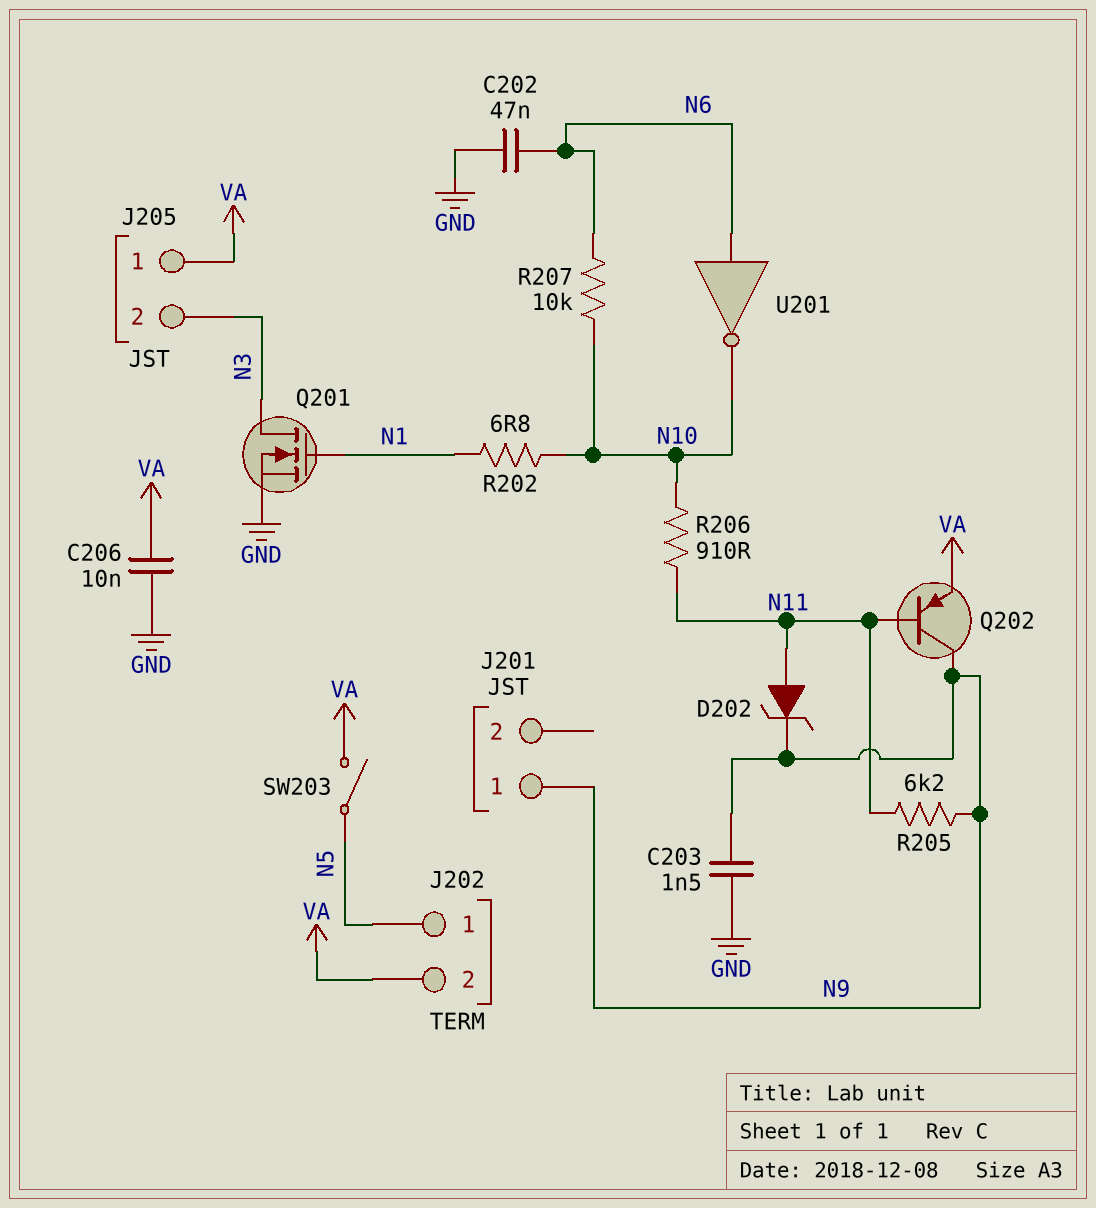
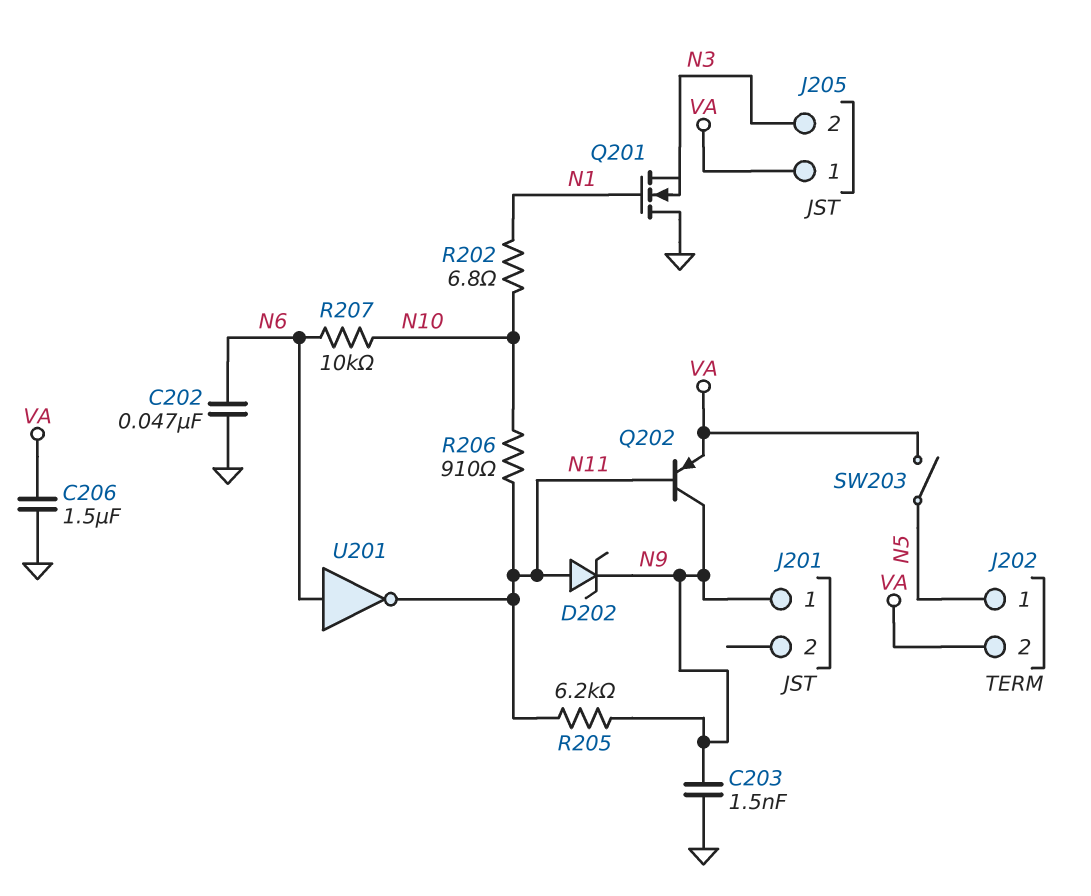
C206: 10nF (GND, VA) -> 1.5uF (GND, VA)
Q201: NMOS (G N1, D N3, S GND) -> NMOS (G N1, D GND, S N3)
U201: NOT (in N6, out N10) -> NOT (in N6, out N11)

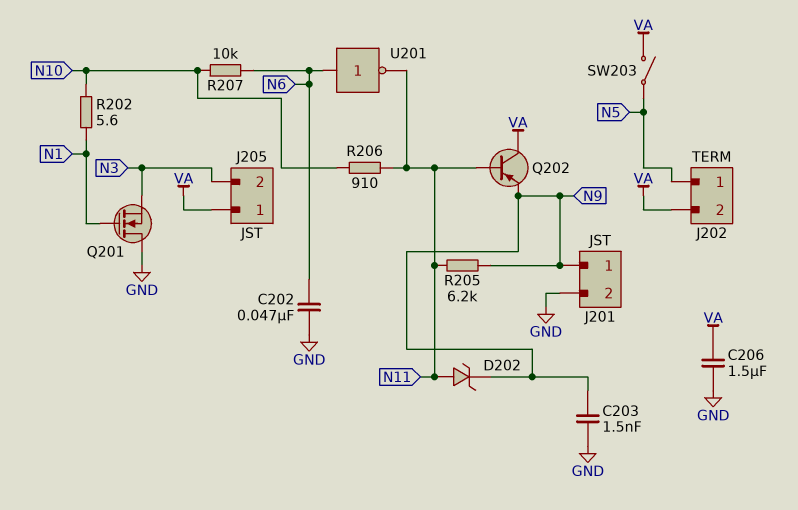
J201 pin 2: none -> GND
Q202: PNP (B N11, C N9, E VA) -> PNP (B N11, C VA, E N9)
R202: 6.8 (N1, N10) -> 5.6 (N1, N10)

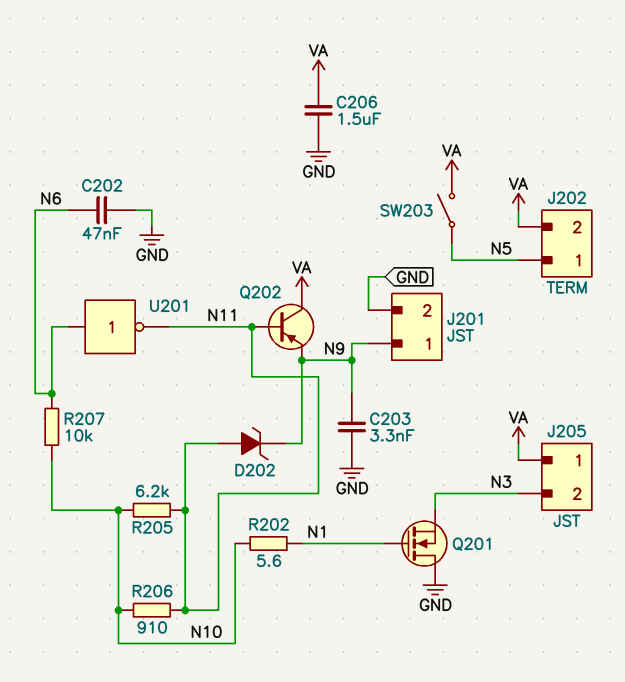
C203: 1.5nF (GND, N9) -> 3.3nF (GND, N9)
R205: 6.2k (N9, N11) -> 6.2k (N10, N11)

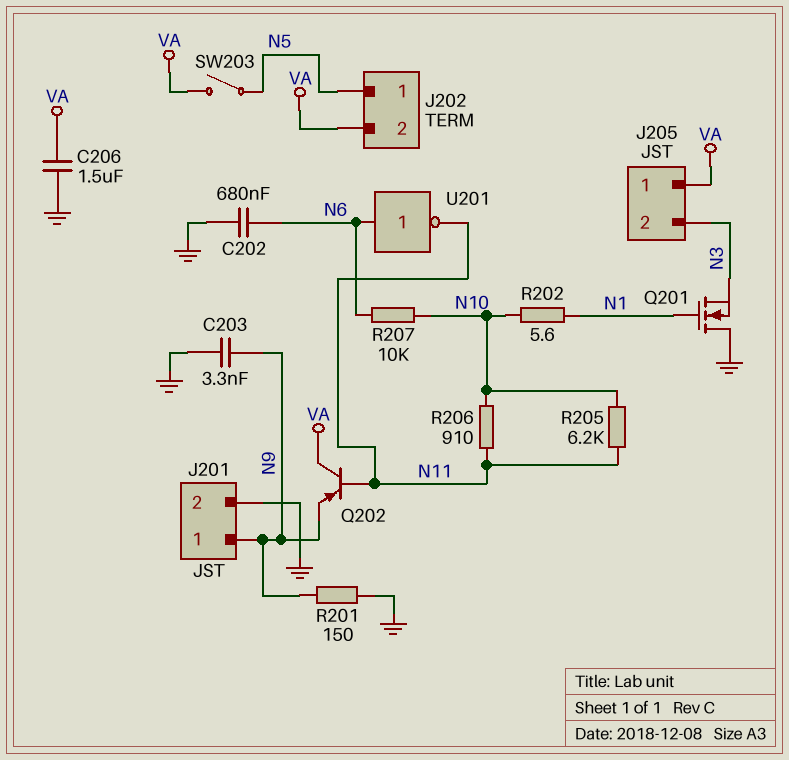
C202: 47nF (GND, N6) -> 680nF (GND, N6)
D202: zener (A N11, K N9) -> none
R201: none -> 150 (GND, N9)

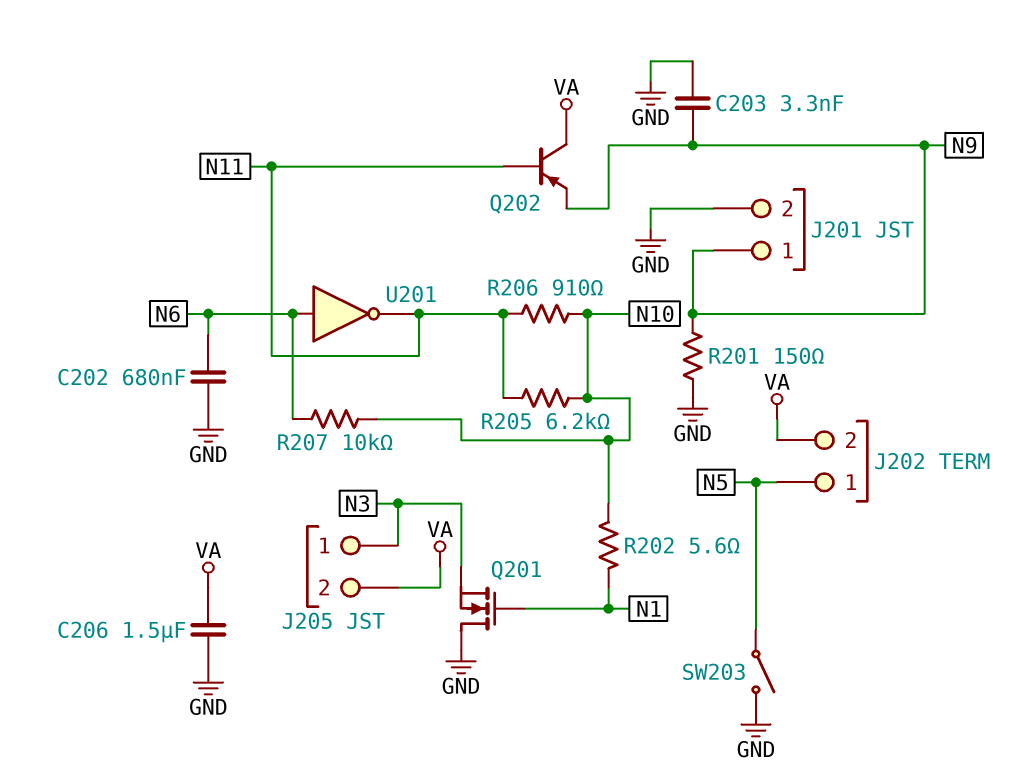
J205 pin 1: VA -> N3
J205 pin 2: N3 -> VA
SW203: switch (N5, VA) -> switch (GND, N5)

